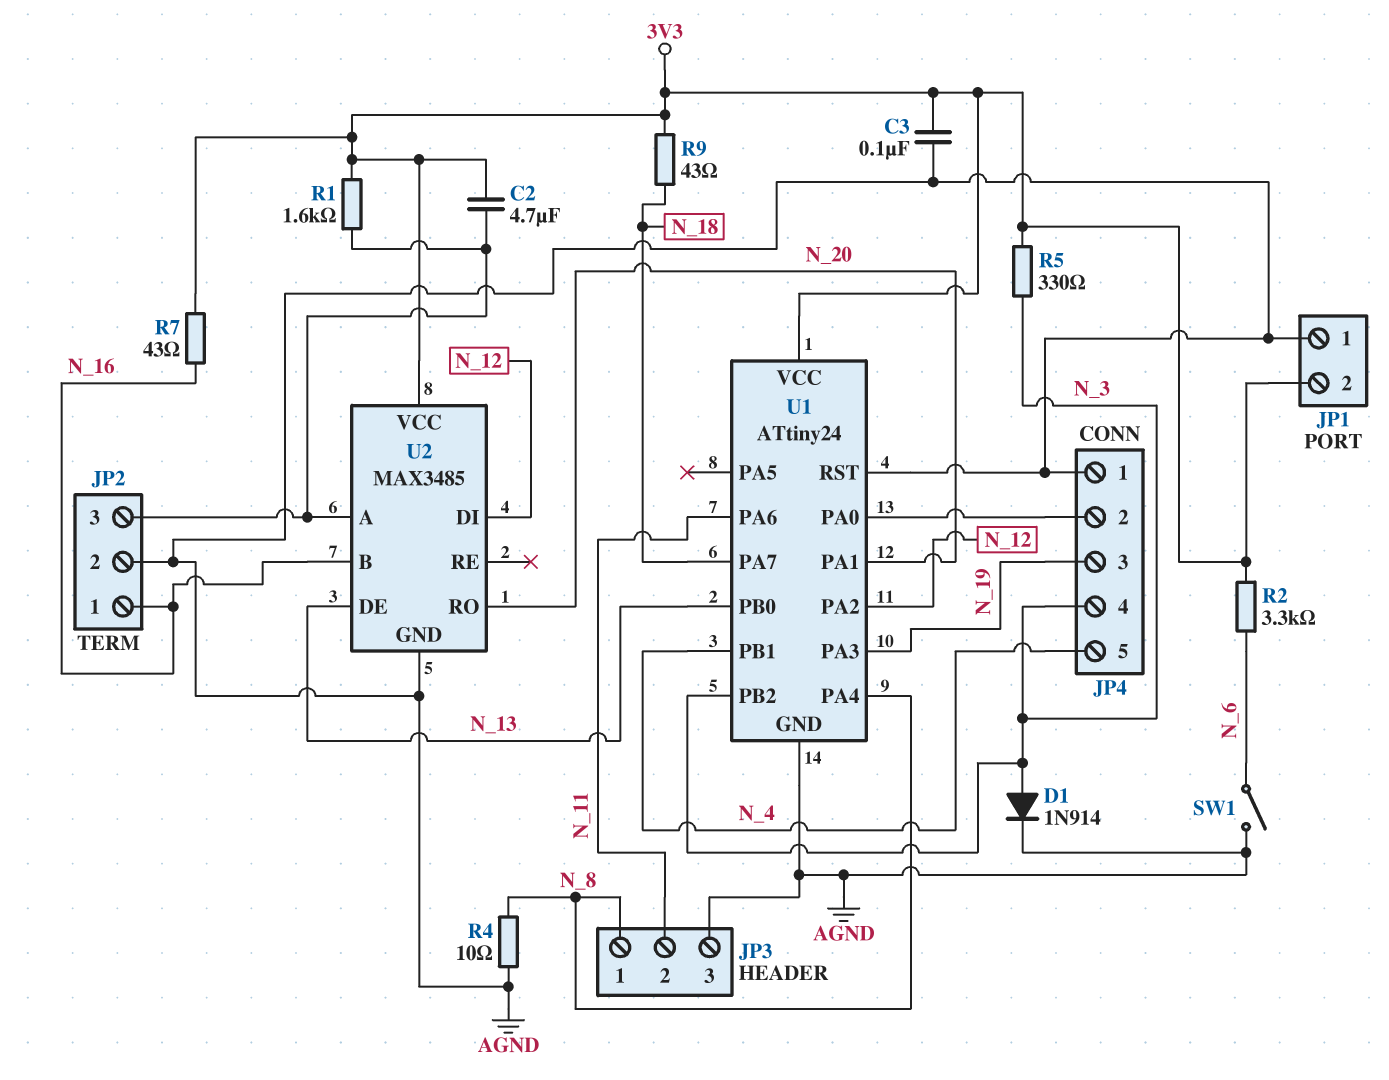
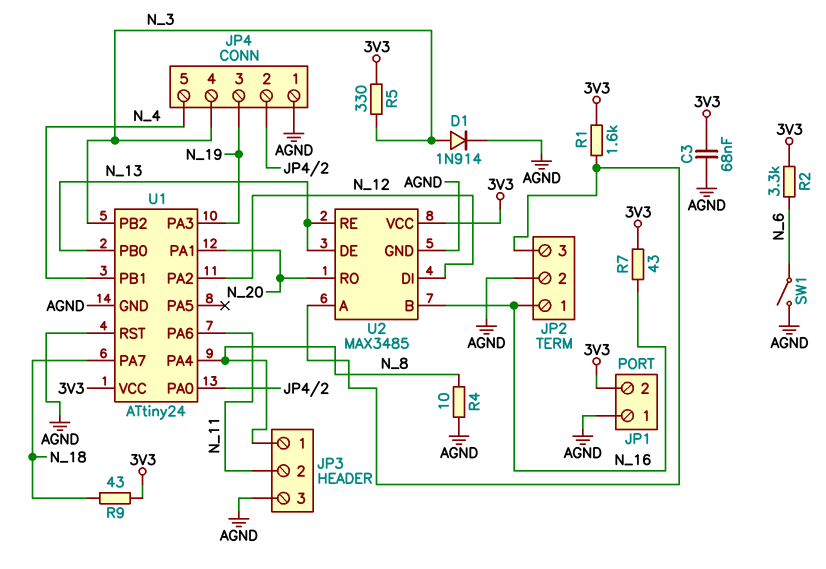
C2: 4.7uF (3V3, JP2/3) -> none
C3: 100nF (3V3, AGND) -> 68nF (3V3, AGND)
U2 pin RE: none -> N_13

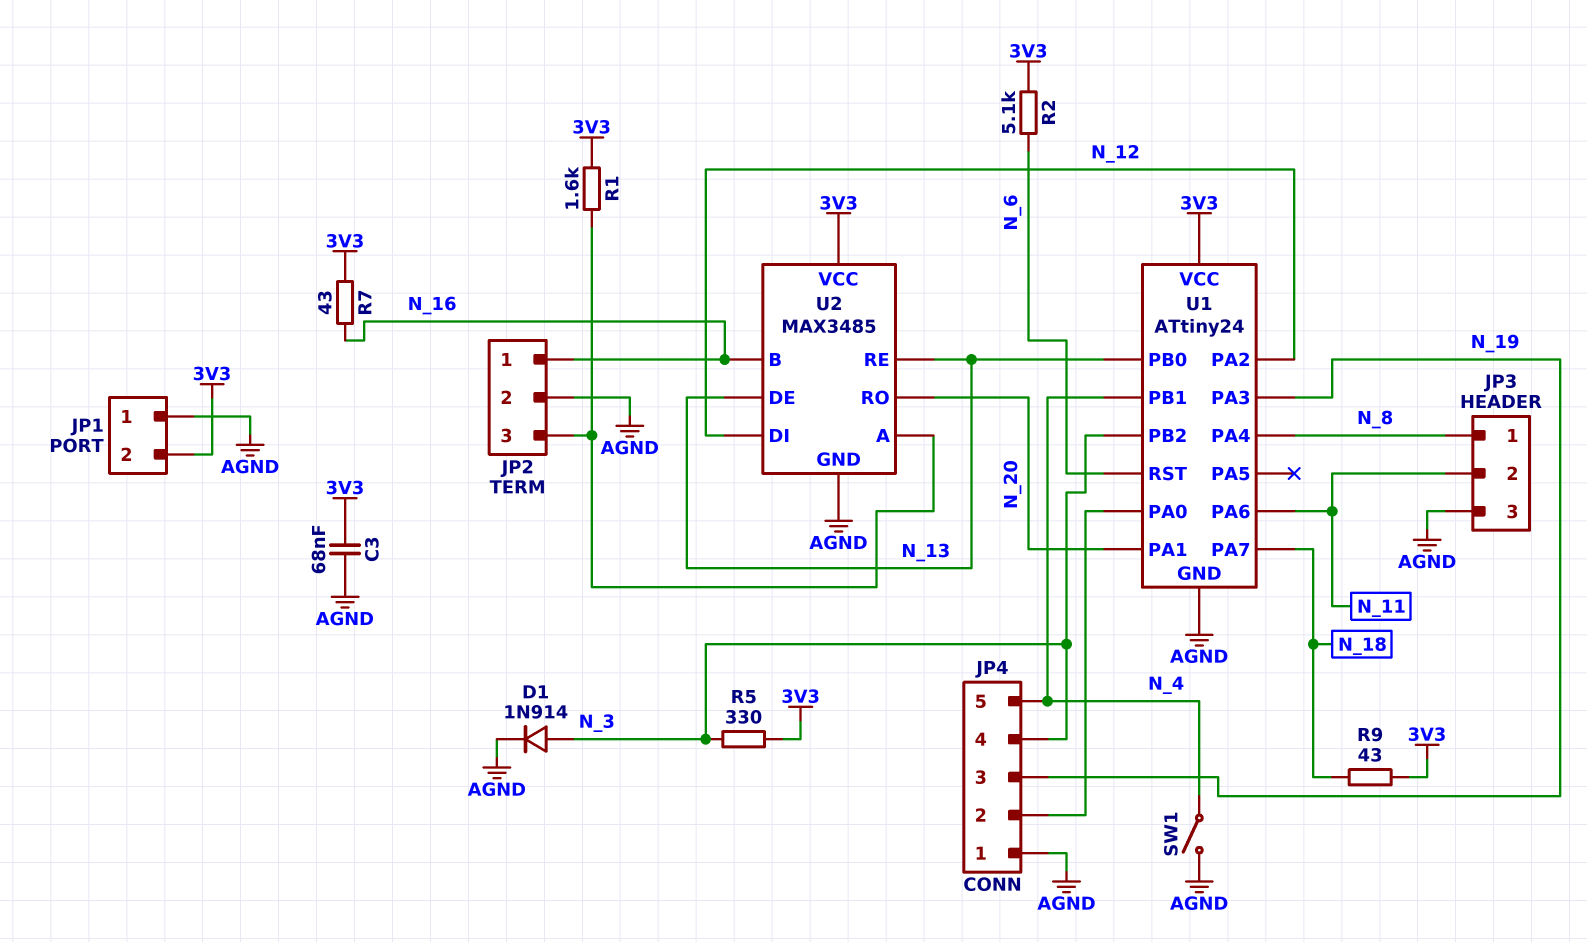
R2: 3.3k (3V3, N_6) -> 5.1k (3V3, N_6)
R4: 10 (AGND, N_8) -> none
SW1: switch (AGND, N_6) -> switch (AGND, N_4)
U1 pin RST: AGND -> N_6

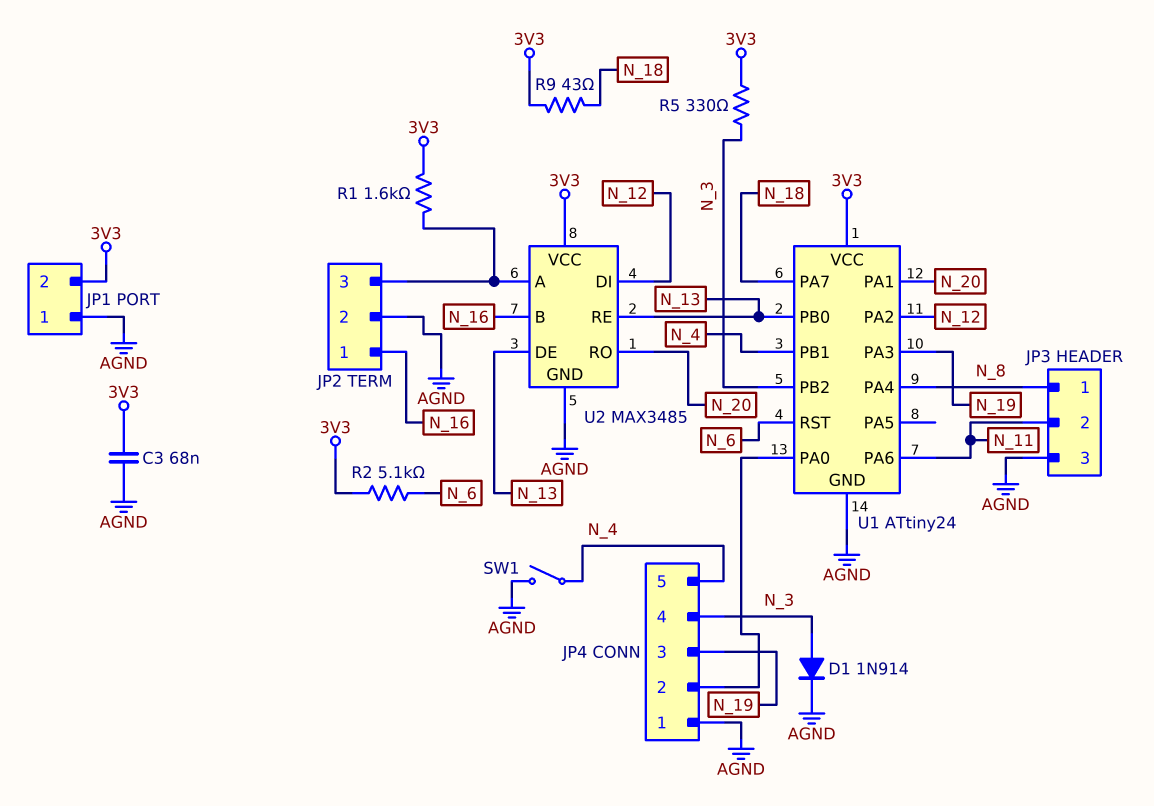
R7: 43 (3V3, N_16) -> none

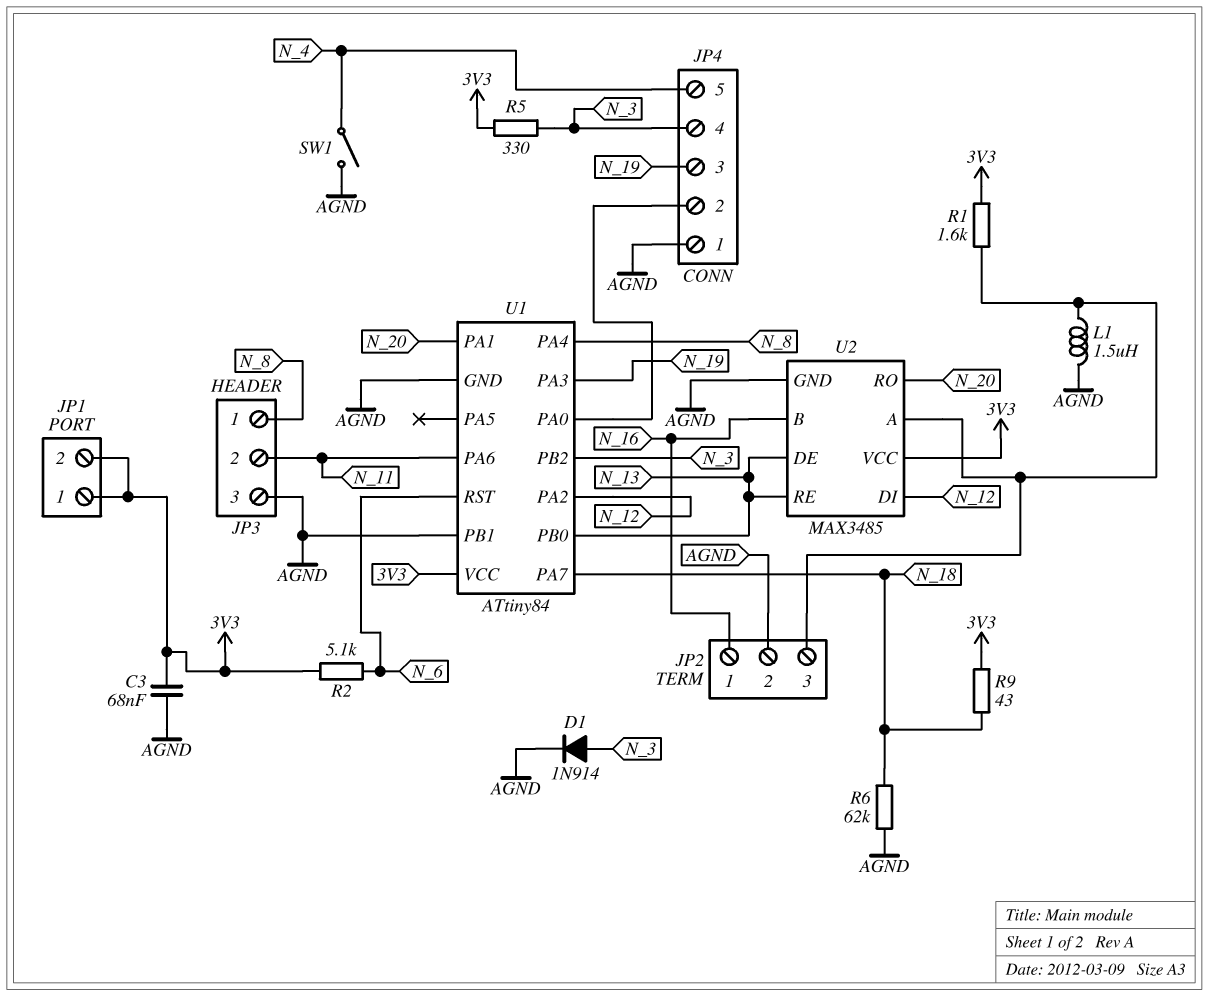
JP1 pin 1: AGND -> 3V3
L1: none -> 1.5uH (AGND, JP2/3)
R6: none -> 62k (AGND, N_18)
U1: ATtiny24 -> ATtiny84
U1 pin PB1: N_4 -> AGND

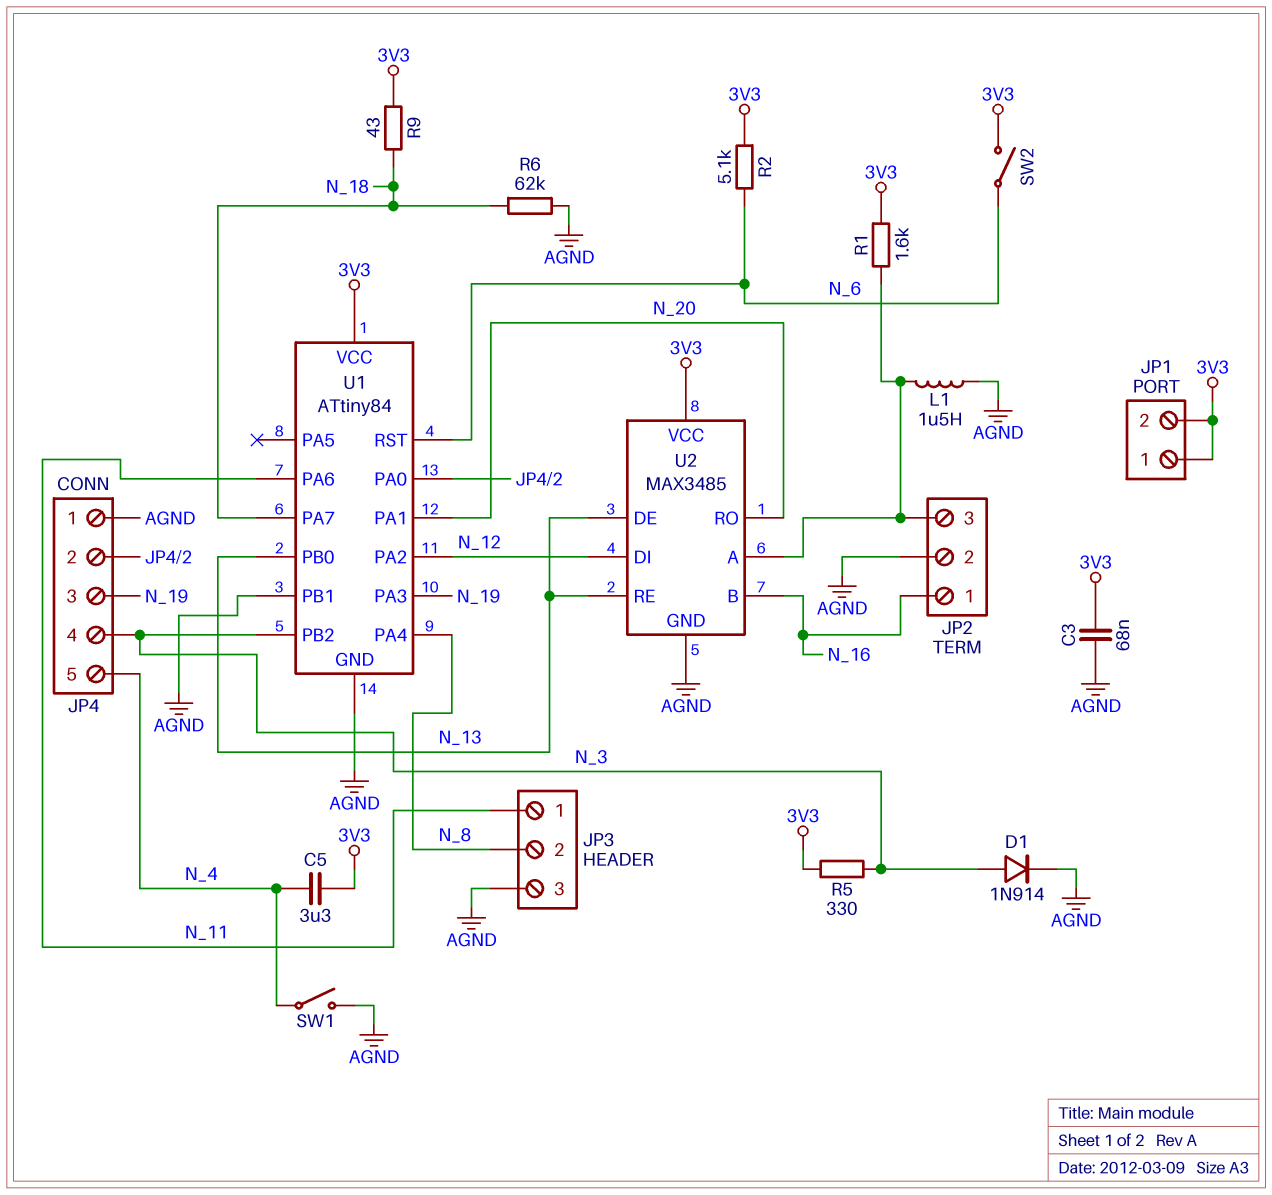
C5: none -> 3.3uF (3V3, N_4)
JP3 pin 1: N_8 -> N_11
JP3 pin 2: N_11 -> N_8
SW2: none -> switch (3V3, N_6)

